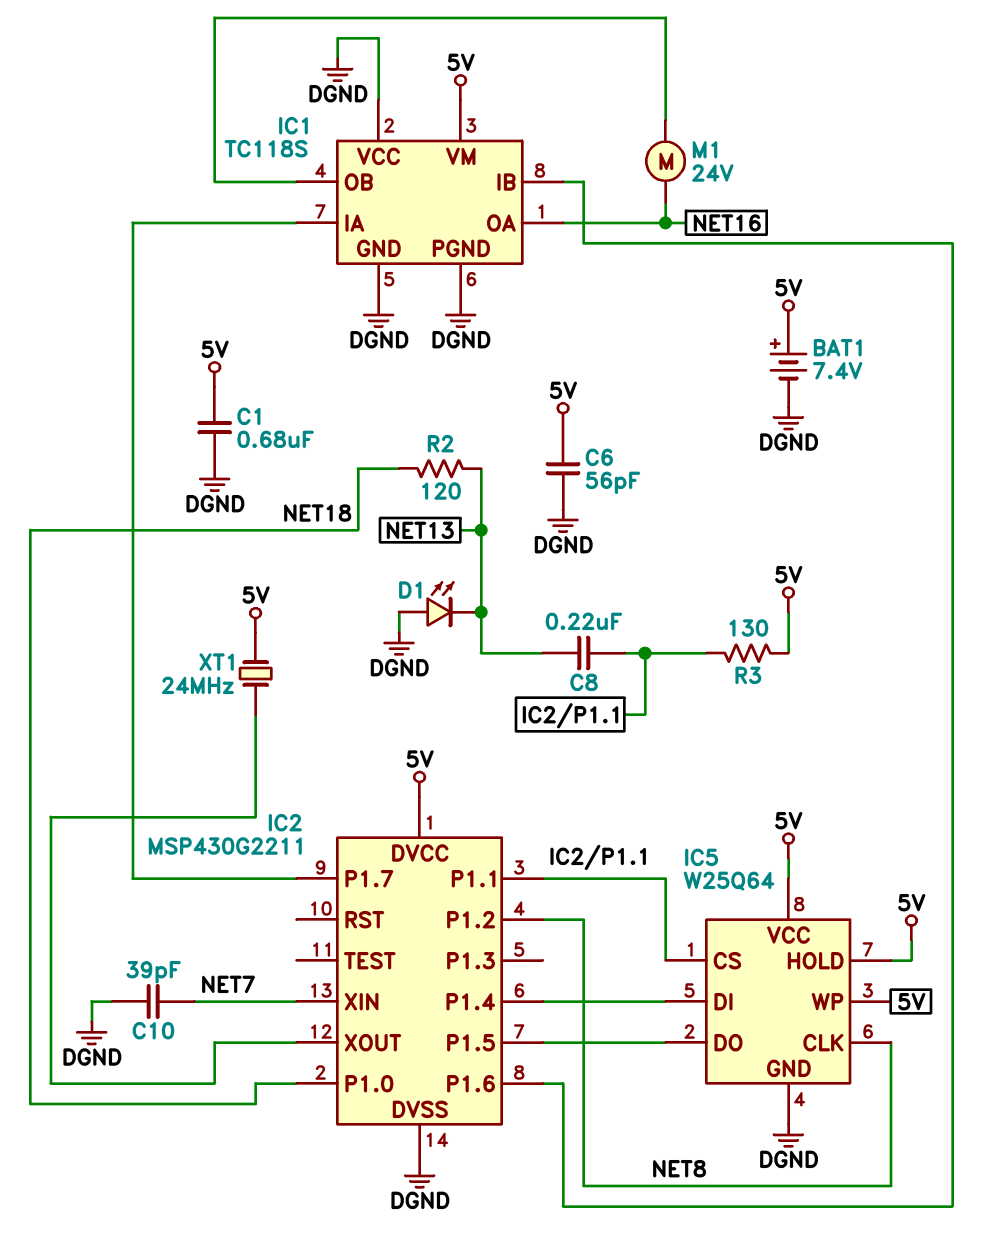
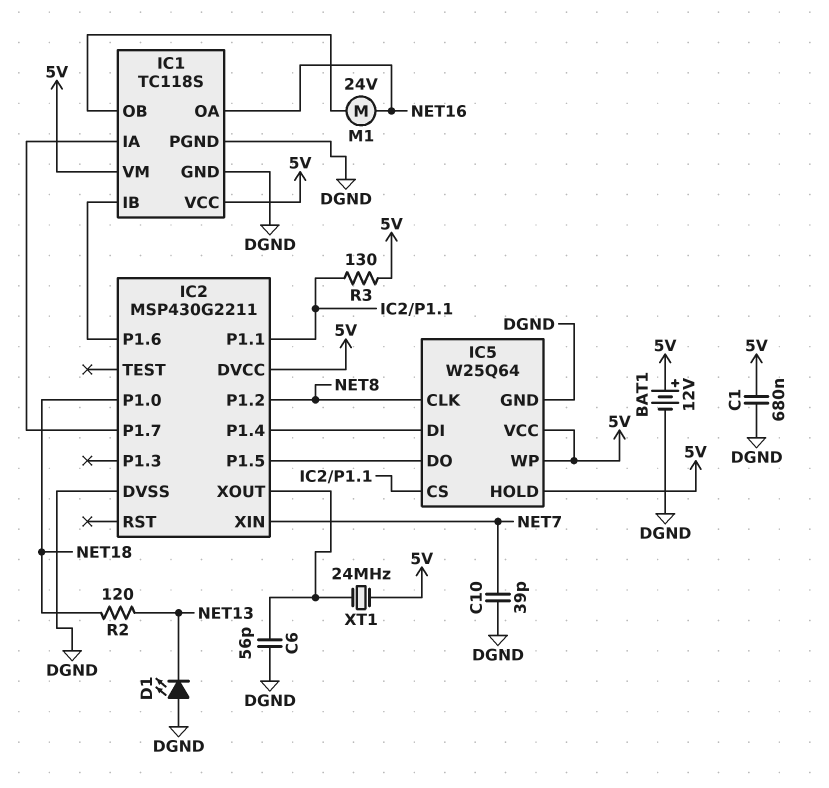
BAT1: 7.4V (plus 5V, minus DGND) -> 12V (plus 5V, minus DGND)
C6: 56pF (5V, DGND) -> 56pF (DGND, IC2/XOUT)
C8: 220nF (IC2/P1.1, NET13) -> none
IC1 pin VCC: DGND -> 5V

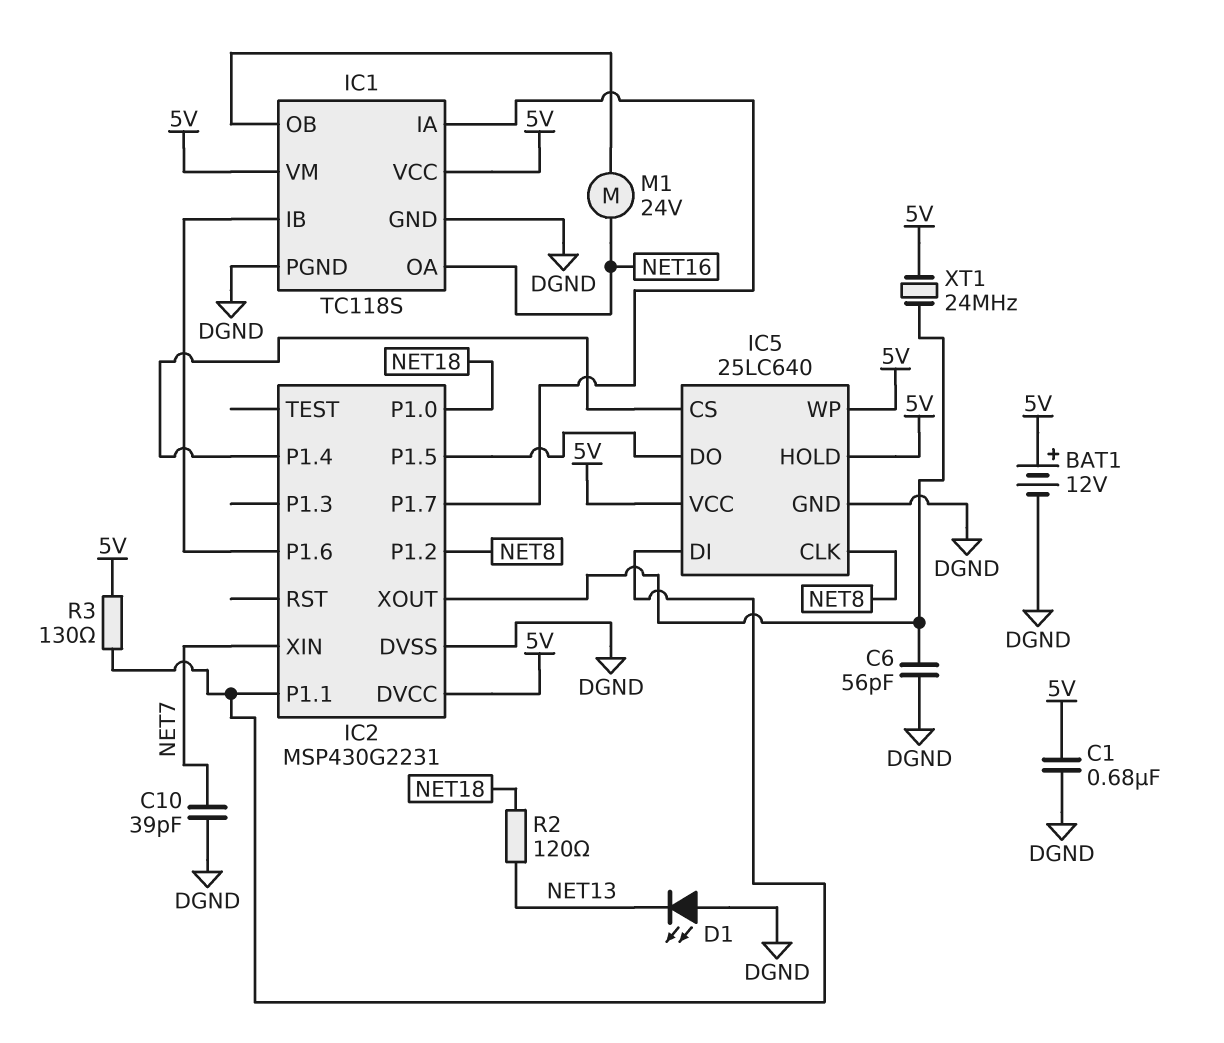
IC2: MSP430G2211 -> MSP430G2231
IC5: W25Q64 -> 25LC640
IC5 pin CS: IC2/P1.1 -> IC2/P1.4
IC5 pin DI: IC2/P1.4 -> IC2/P1.1

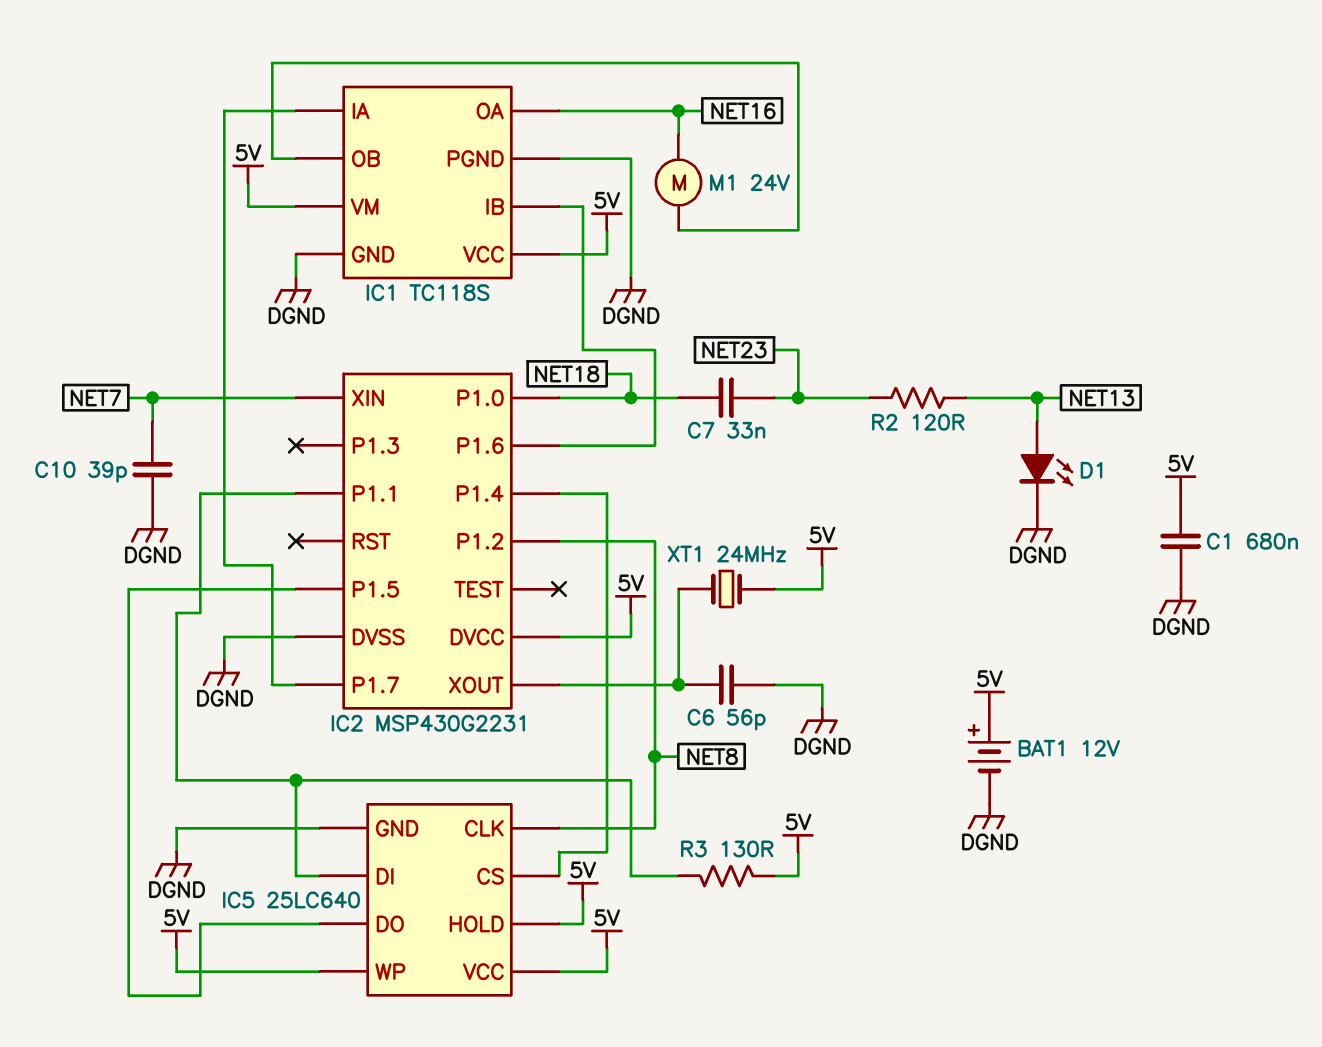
C7: none -> 33nF (NET18, NET23)
D1: LED (A DGND, K NET13) -> LED (A NET13, K DGND)
R2: 120 (NET13, NET18) -> 120 (NET13, NET23)

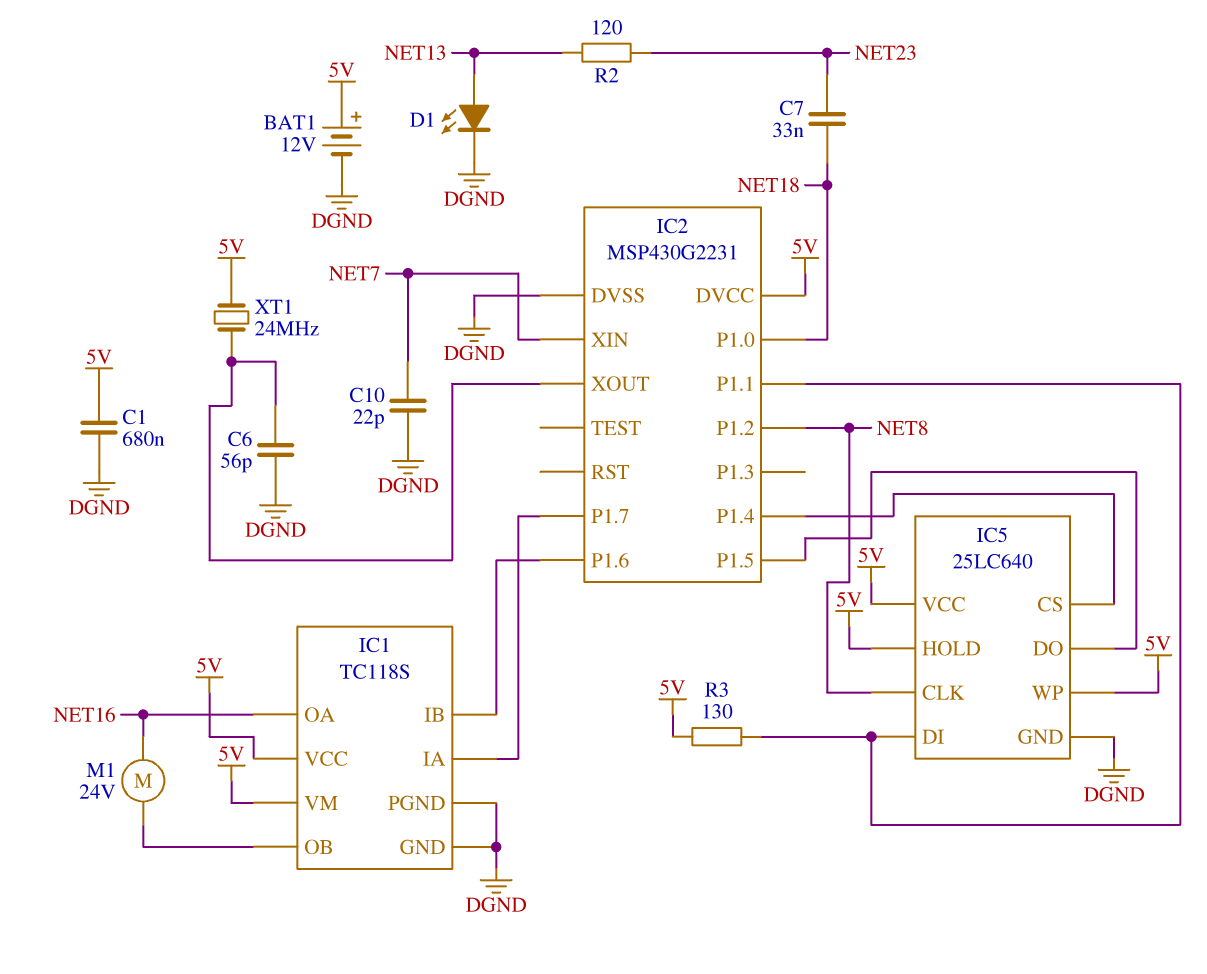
C10: 39pF (DGND, NET7) -> 22pF (DGND, NET7)

